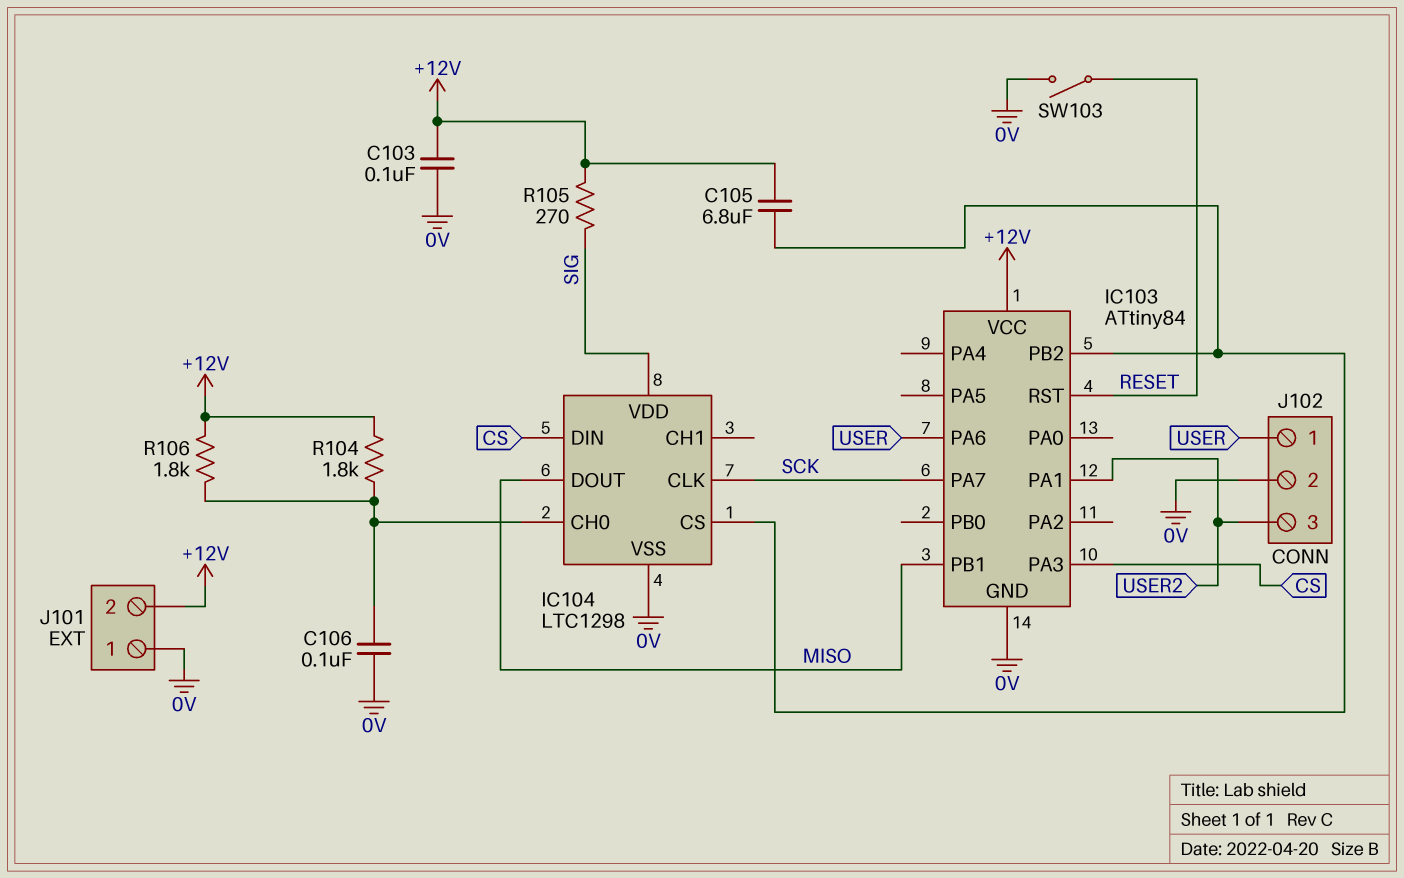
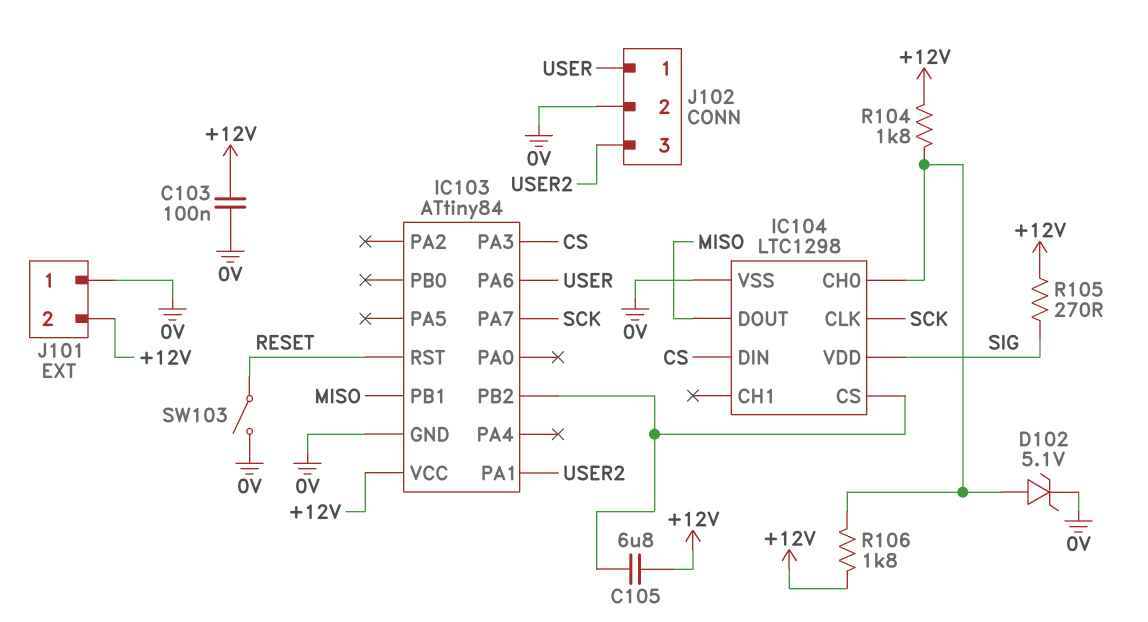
C106: 100nF (0V, IC104/CH0) -> none
D102: none -> zener 5.1V (A IC104/CH0, K 0V)

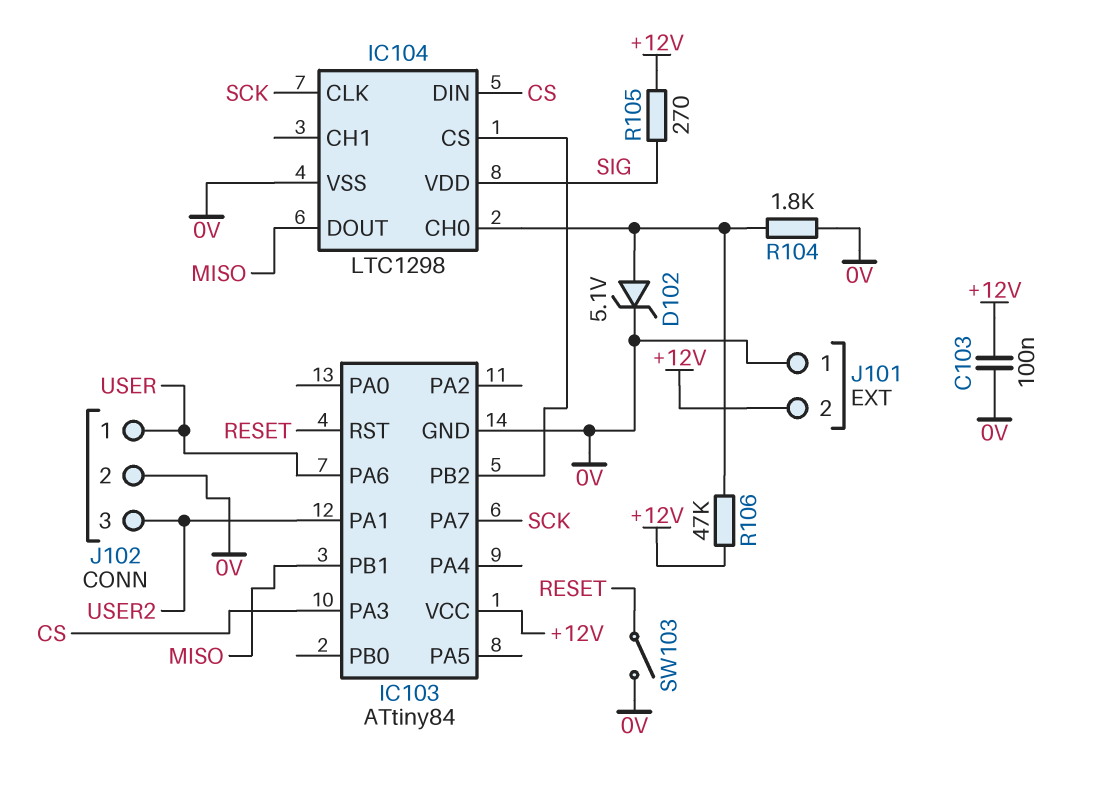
C105: 6.8uF (+12V, IC103/PB2) -> none
R104: 1.8k (+12V, IC104/CH0) -> 1.8k (0V, IC104/CH0)
R106: 1.8k (+12V, IC104/CH0) -> 47k (+12V, IC104/CH0)

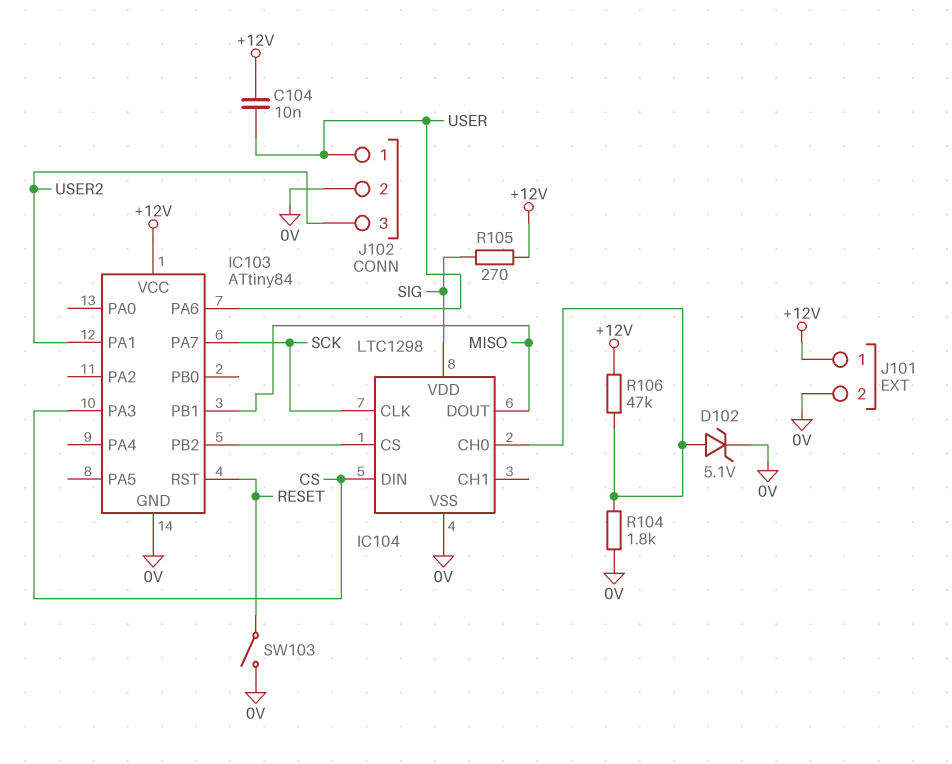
C103: 100nF (+12V, 0V) -> none
C104: none -> 10nF (+12V, USER)
J101 pin 1: 0V -> +12V
J101 pin 2: +12V -> 0V

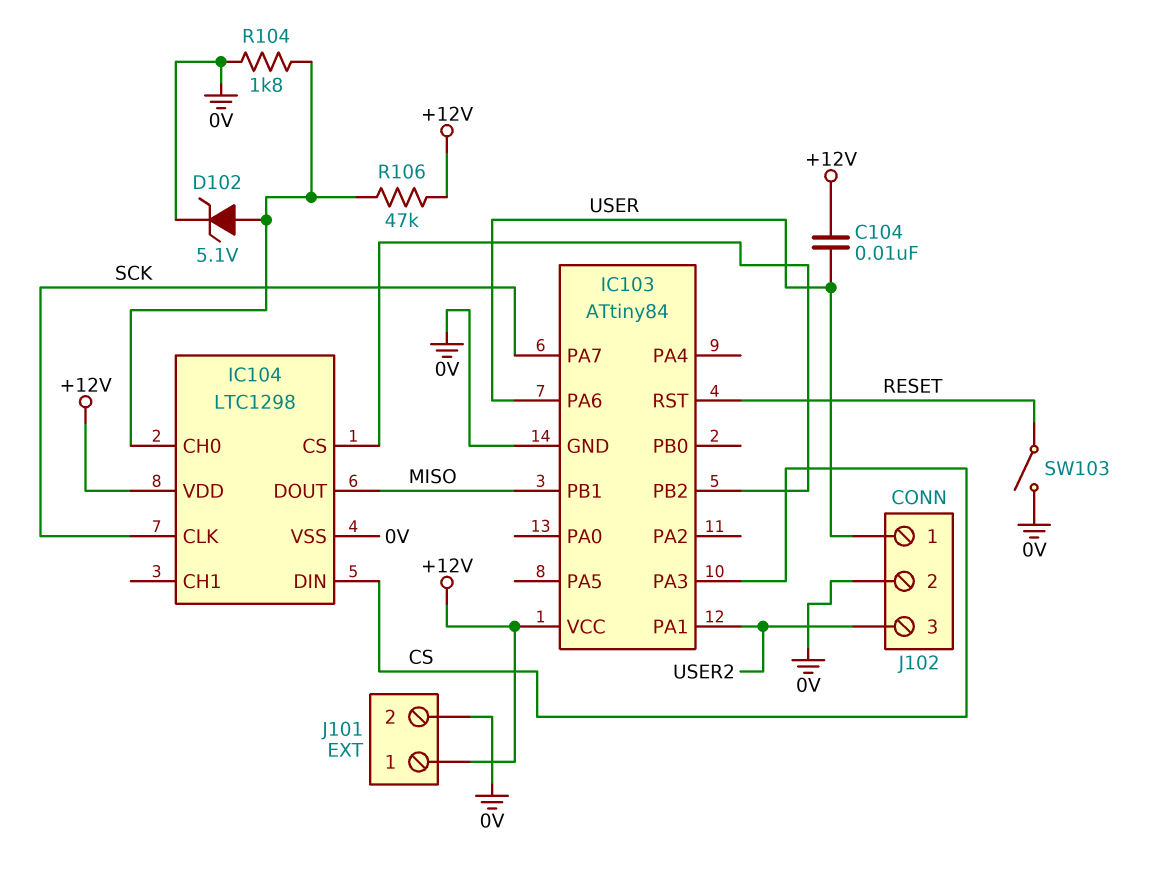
IC104 pin VDD: SIG -> +12V
R105: 270 (+12V, SIG) -> none

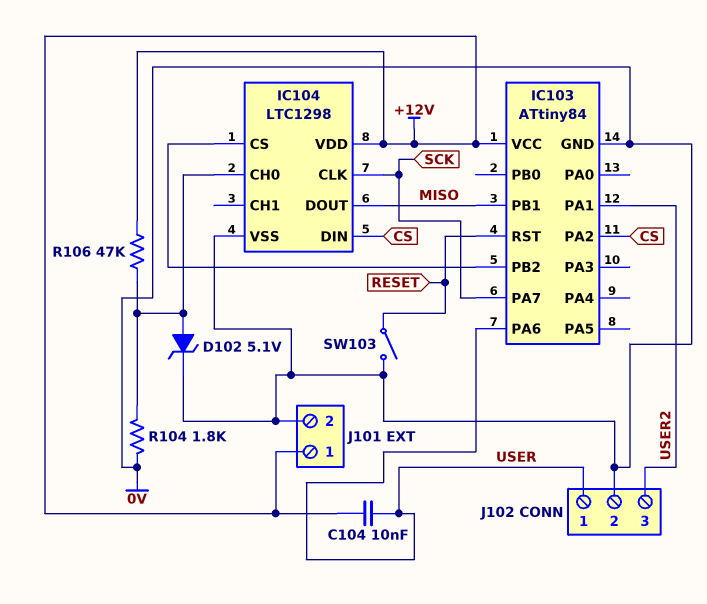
IC103 pin PA2: none -> CS
IC103 pin PA3: CS -> none

